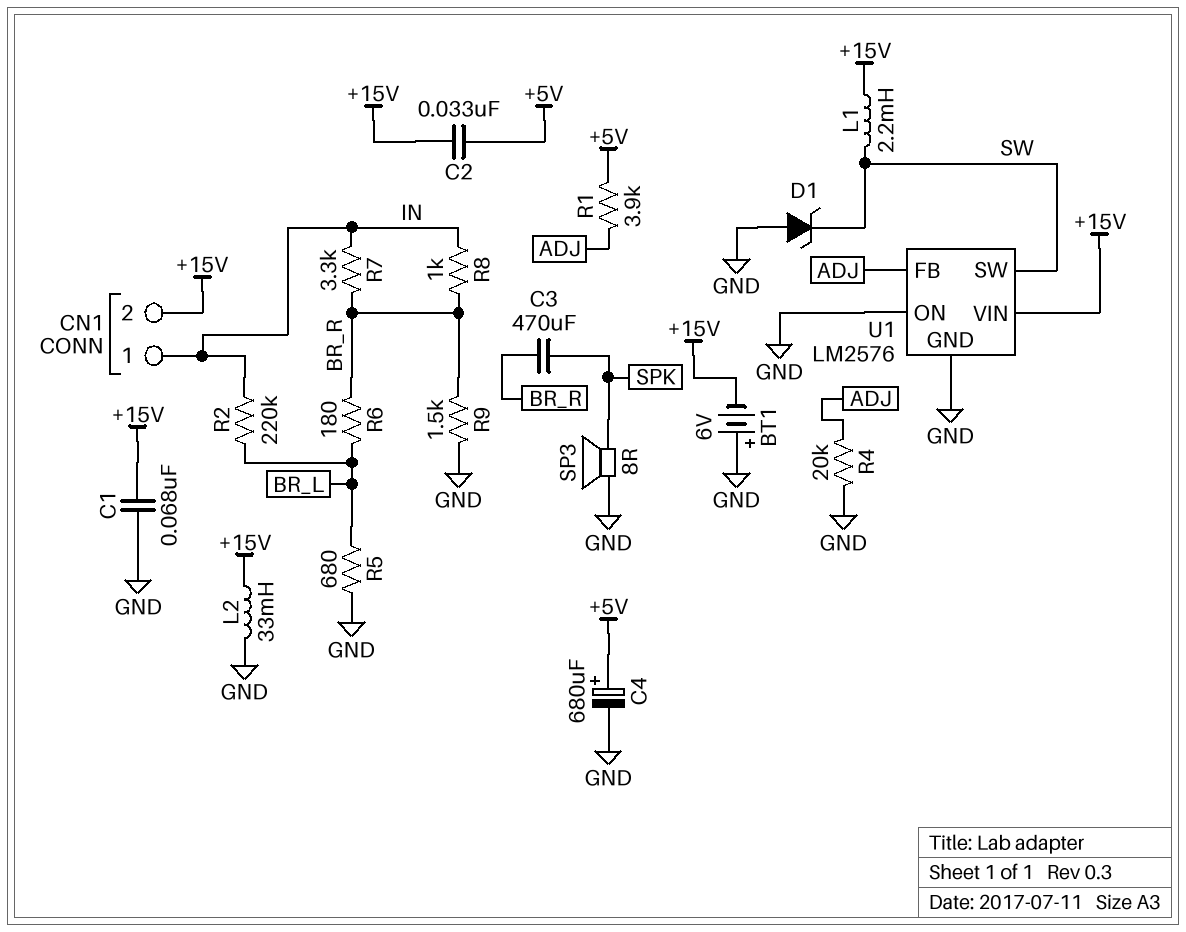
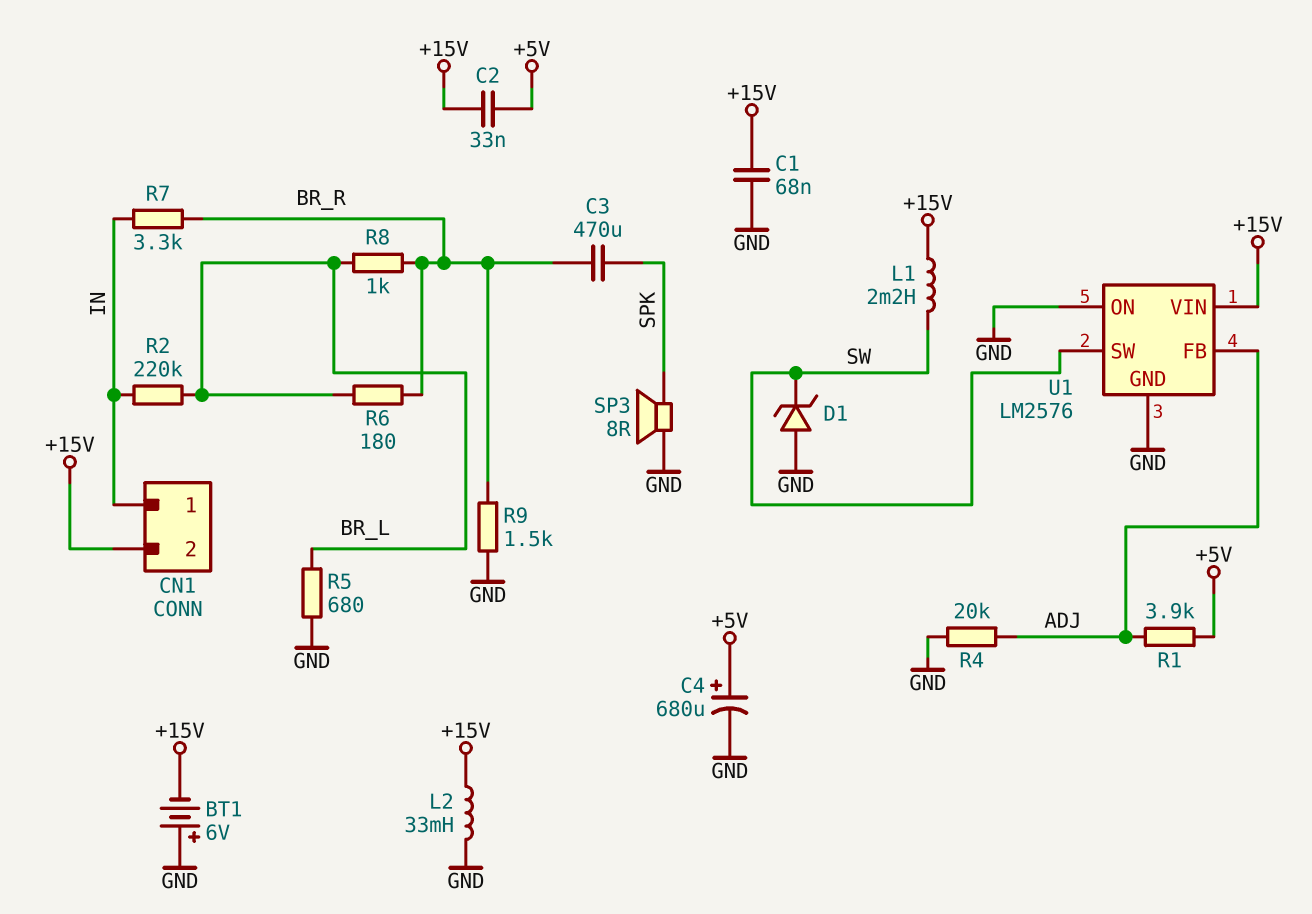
R8: 1k (BR_R, IN) -> 1k (BR_L, BR_R)

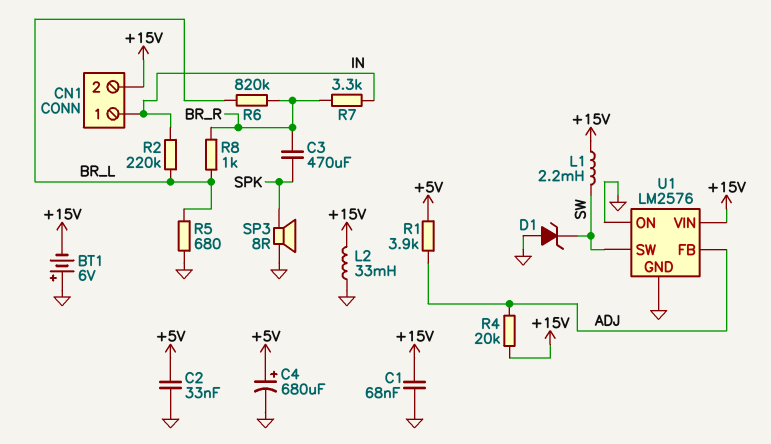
C2: 33nF (+5V, +15V) -> 33nF (+5V, GND)
R4: 20k (ADJ, GND) -> 20k (+15V, ADJ)
R6: 180 (BR_L, BR_R) -> 820k (BR_L, BR_R)
R9: 1.5k (BR_R, GND) -> none

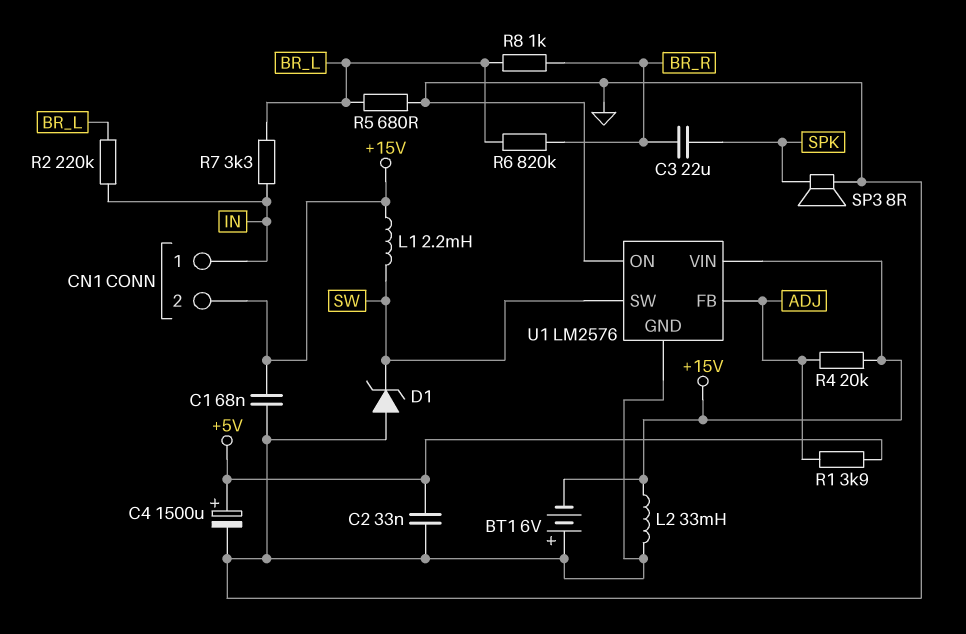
C3: 470uF (BR_R, SPK) -> 22uF (BR_R, SPK)
C4: 680uF (plus +5V, minus GND) -> 1500uF (plus +5V, minus GND)
R7: 3.3k (BR_R, IN) -> 3.3k (BR_L, IN)

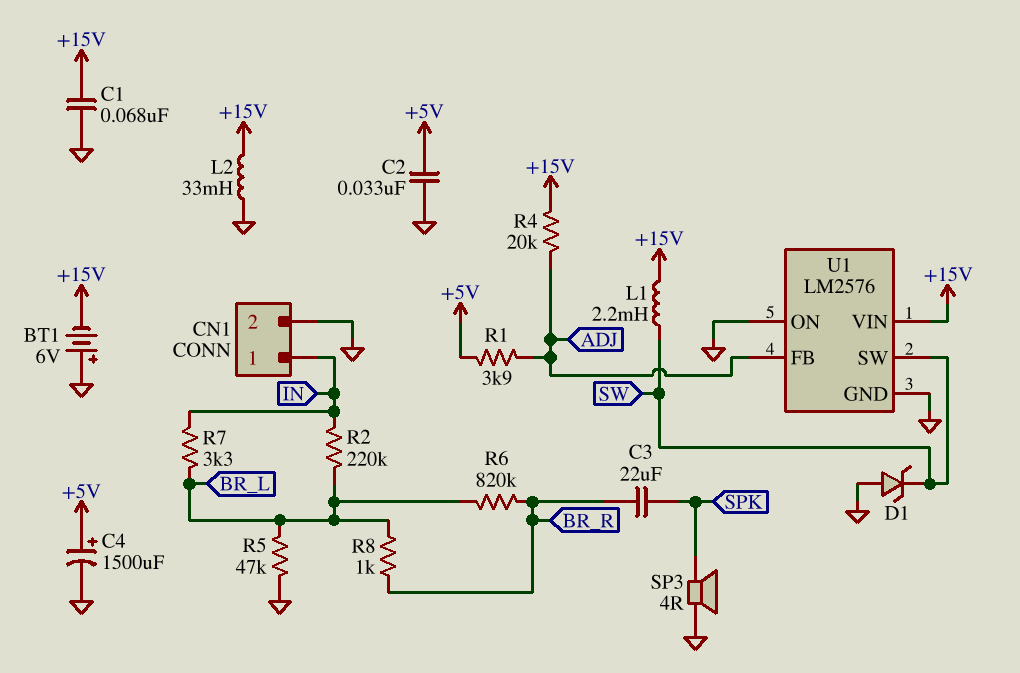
CN1 pin 2: +15V -> GND
R5: 680 (BR_L, GND) -> 47k (BR_L, GND)
SP3: speaker 8R (GND, SPK) -> speaker 4R (GND, SPK)

